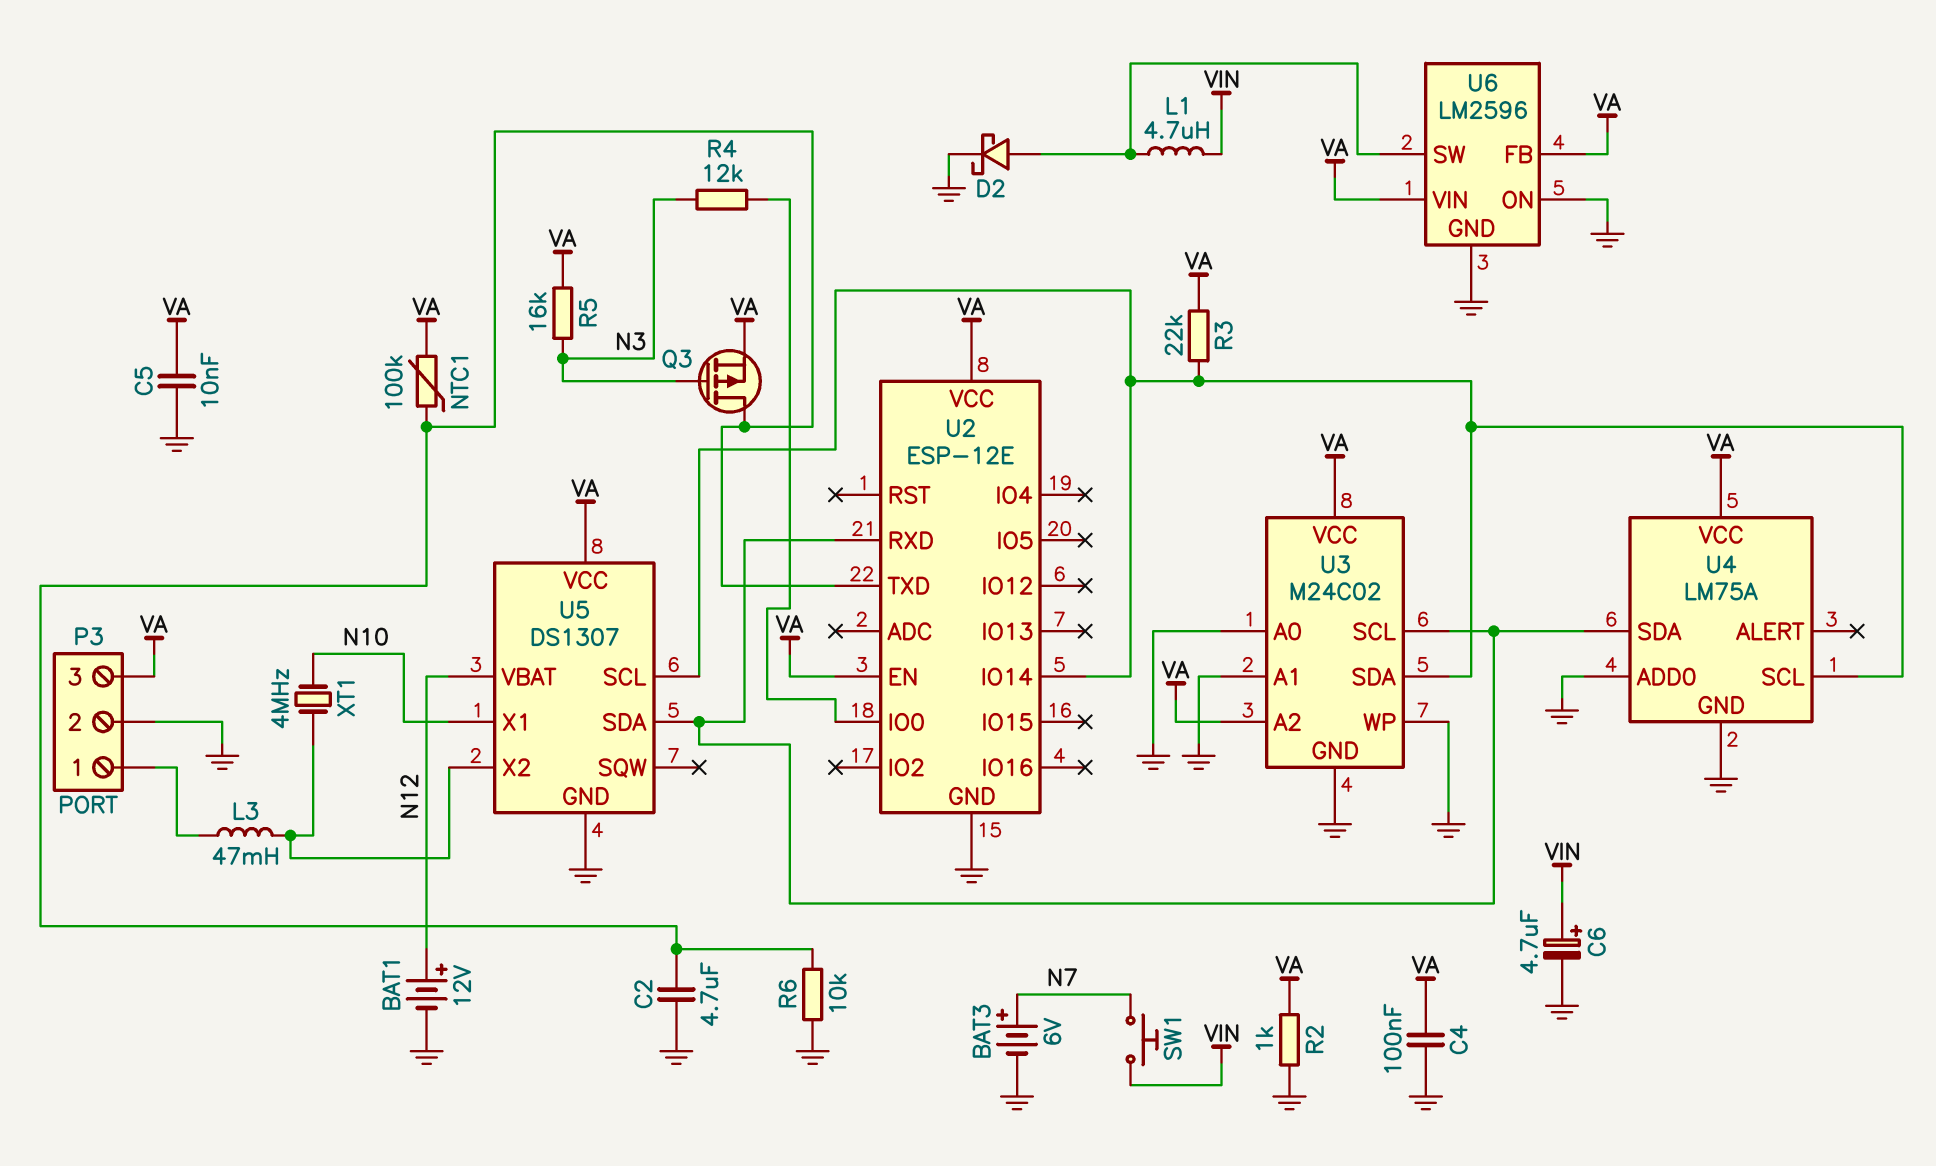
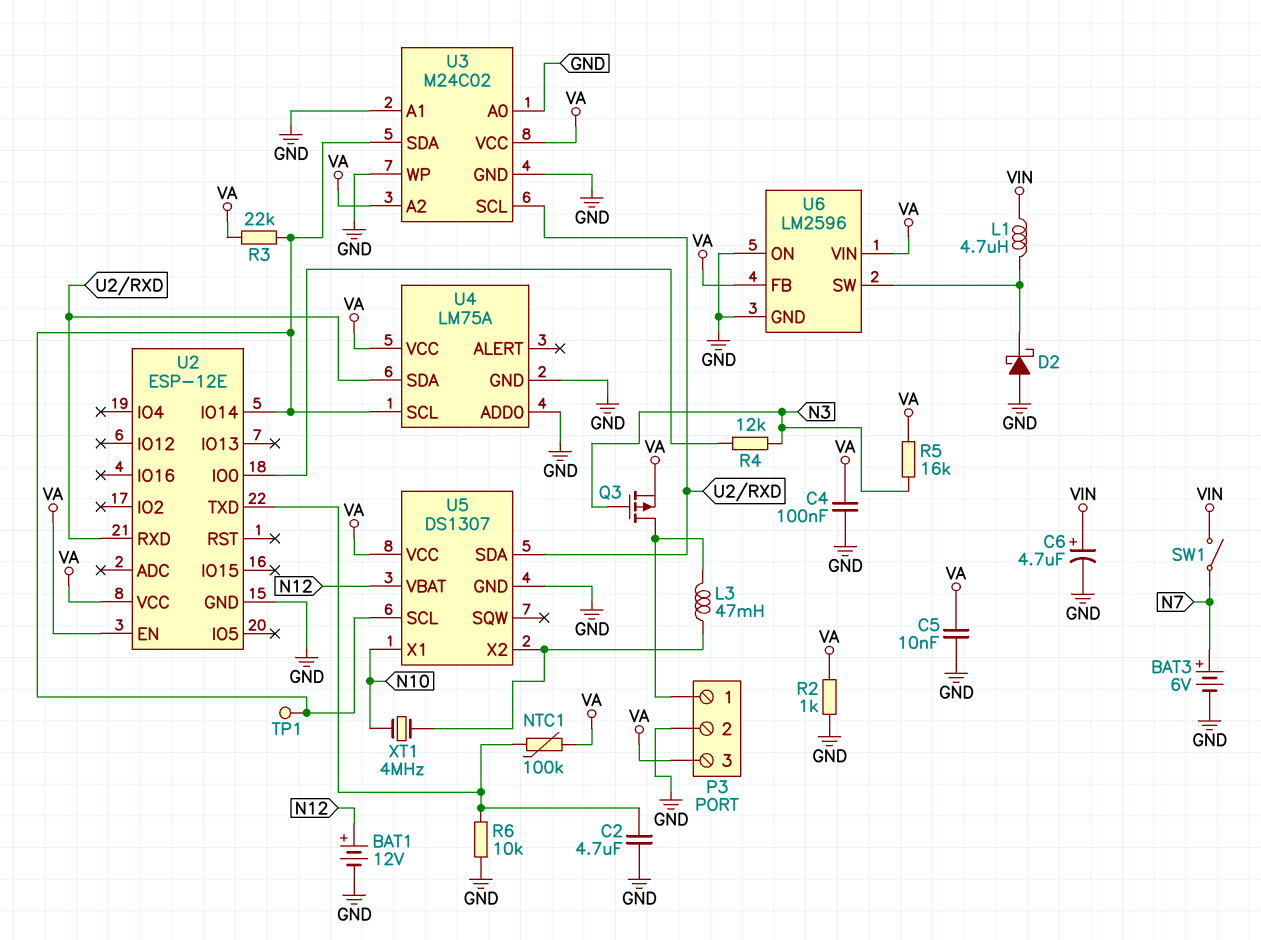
D2: schottky (A U6/SW, K GND) -> schottky (A GND, K U6/SW)
Q3: PMOS (G N3, D U2/TXD, S VA) -> PMOS (G N3, D P3/1, S VA)
SW1: button (N7, VIN) -> switch (N7, VIN)
TP1: none -> test point (U2/IO14)

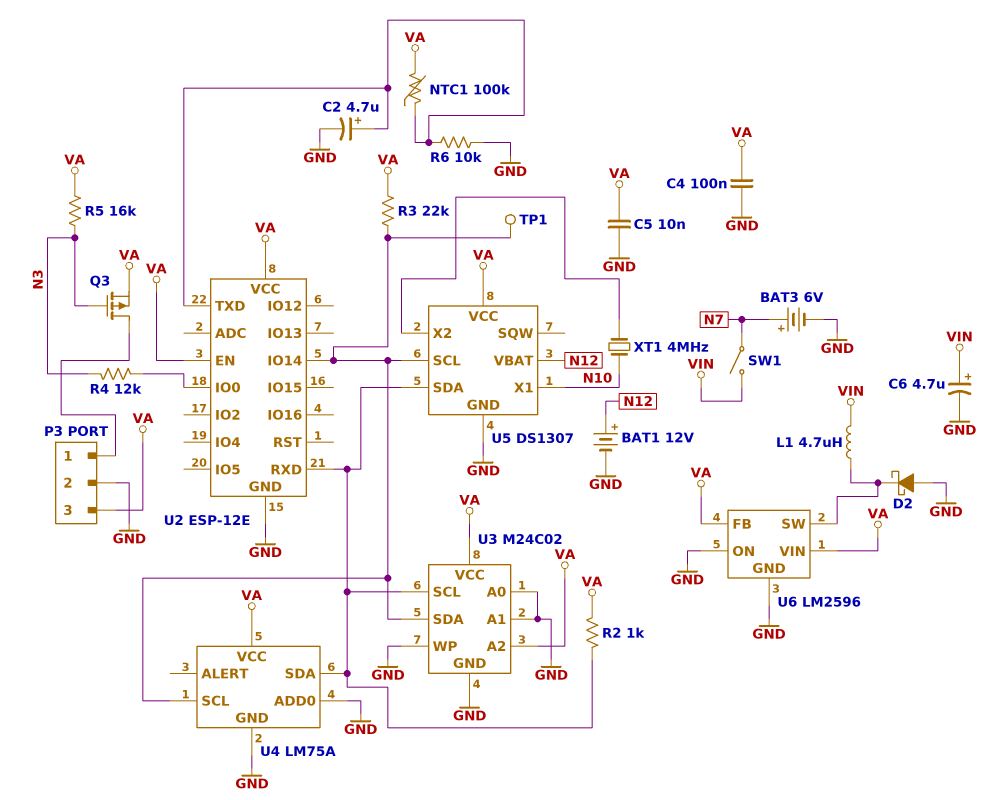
C2: 4.7uF (GND, U2/TXD) -> 4.7uF (plus U2/TXD, minus GND)
L3: 47mH (P3/1, U5/X2) -> none
R2: 1k (GND, VA) -> 1k (U2/RXD, VA)

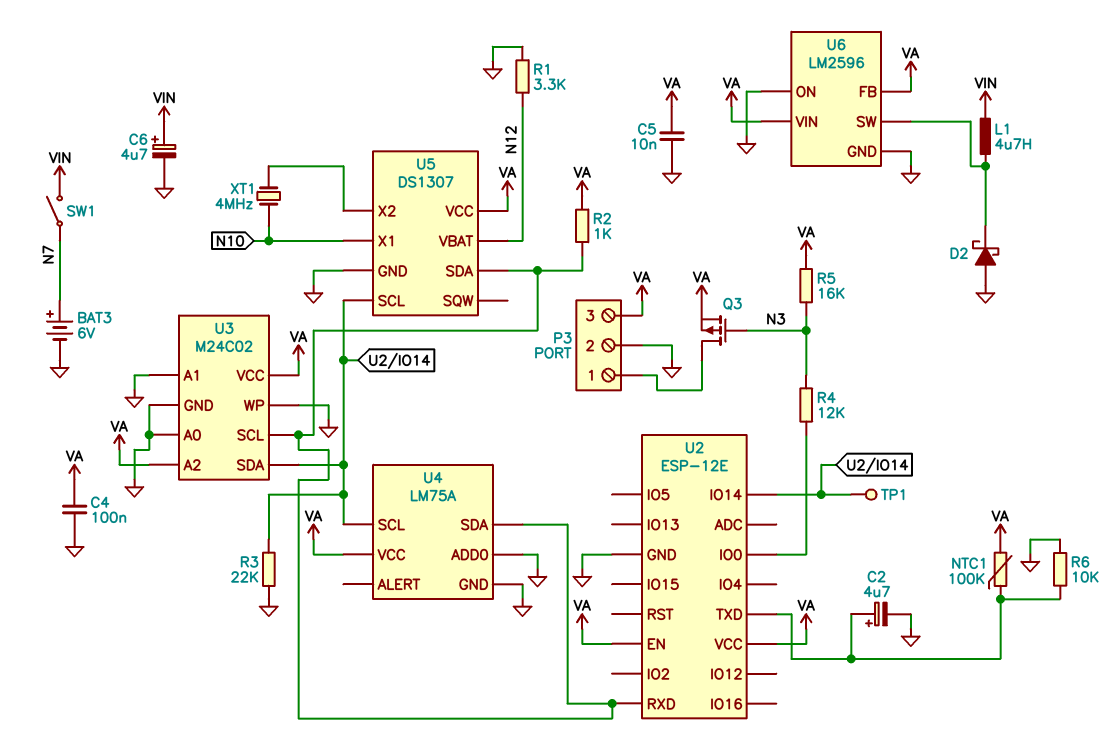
BAT1: 12V (plus N12, minus GND) -> none
R1: none -> 3.3k (GND, N12)
R3: 22k (U2/IO14, VA) -> 22k (GND, U2/IO14)

